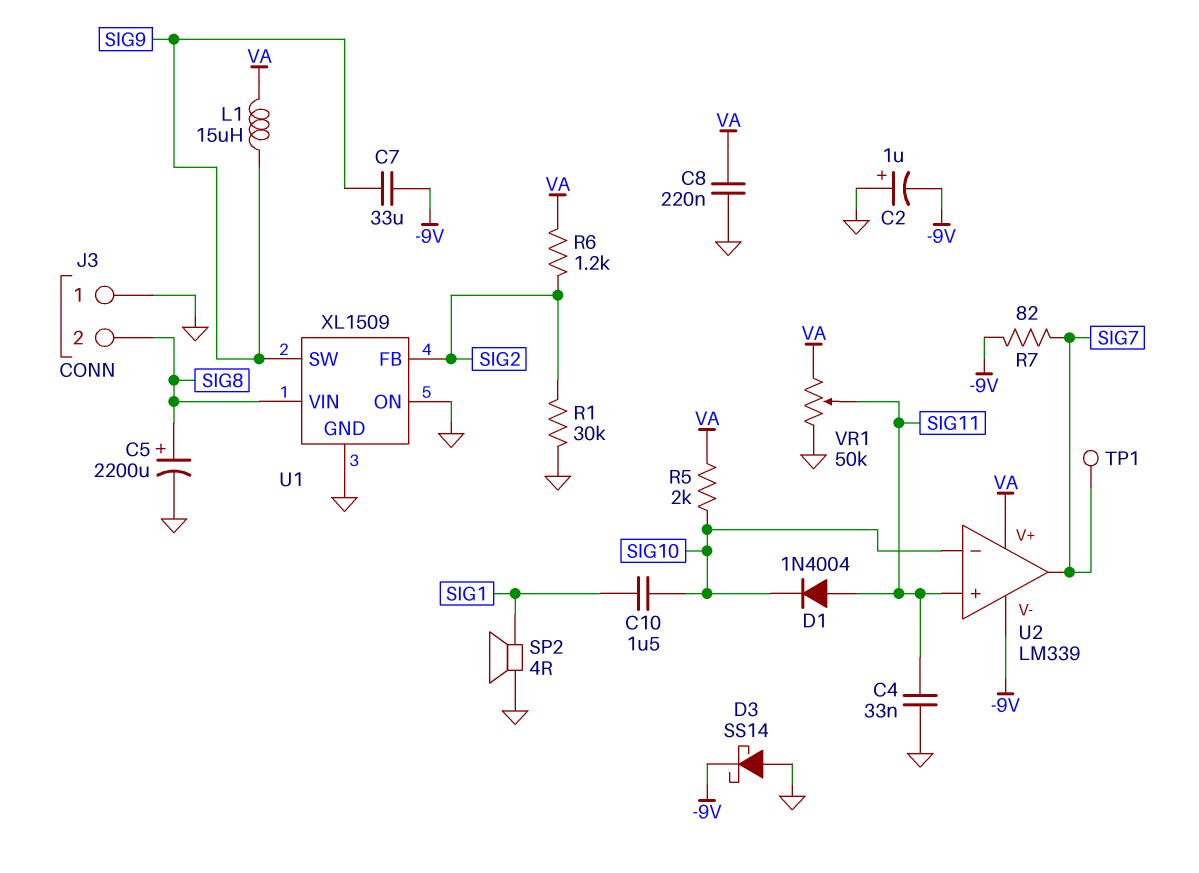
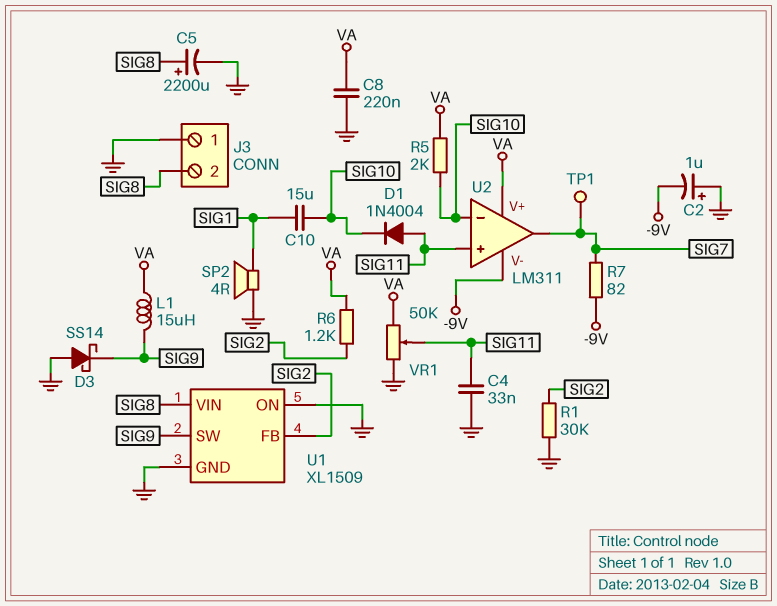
C7: 33uF (-9V, SIG9) -> none
C10: 1.5uF (SIG1, SIG10) -> 15uF (SIG1, SIG10)
D3: schottky SS14 (A GND, K -9V) -> schottky SS14 (A GND, K SIG9)
U2: LM339 -> LM311

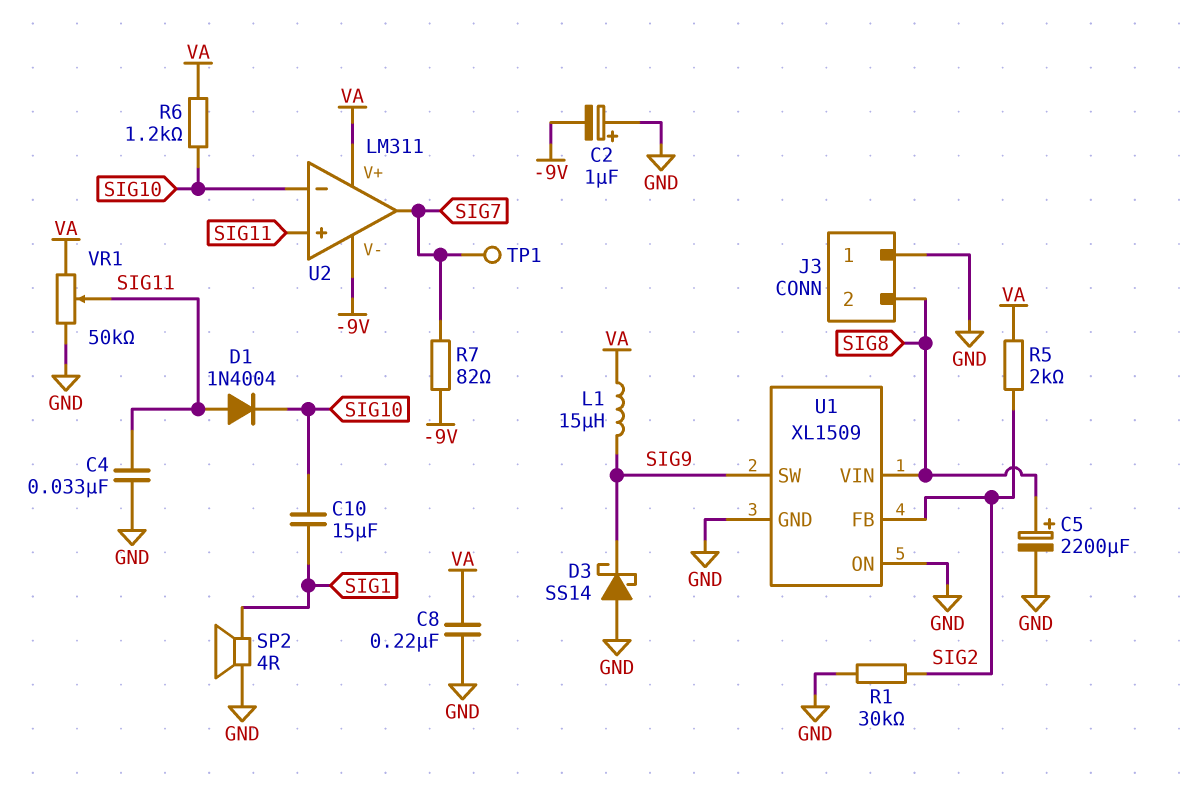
R5: 2k (SIG10, VA) -> 2k (SIG2, VA)
R6: 1.2k (SIG2, VA) -> 1.2k (SIG10, VA)

